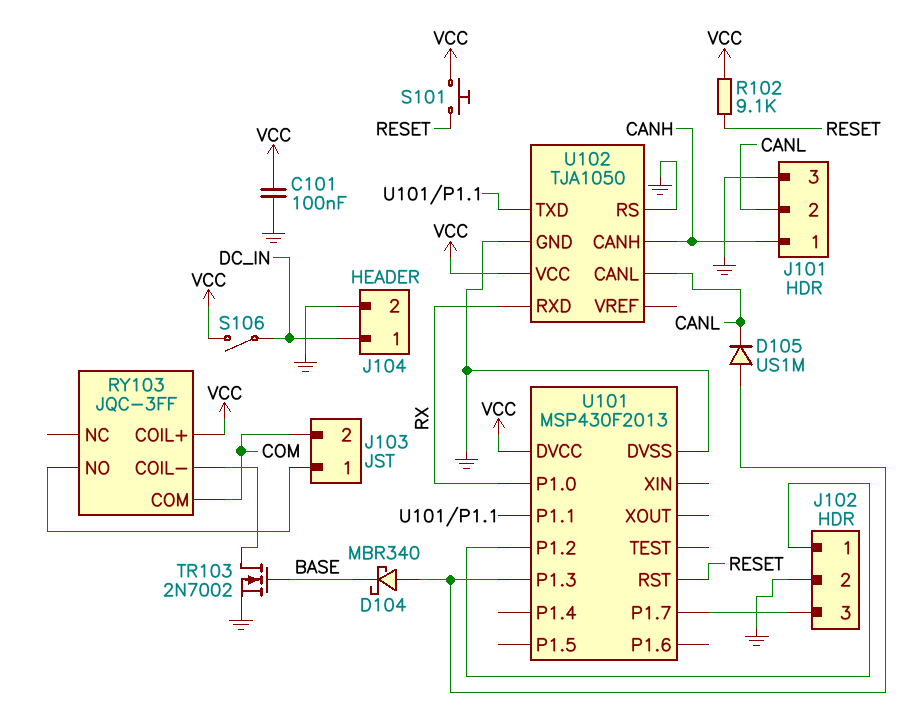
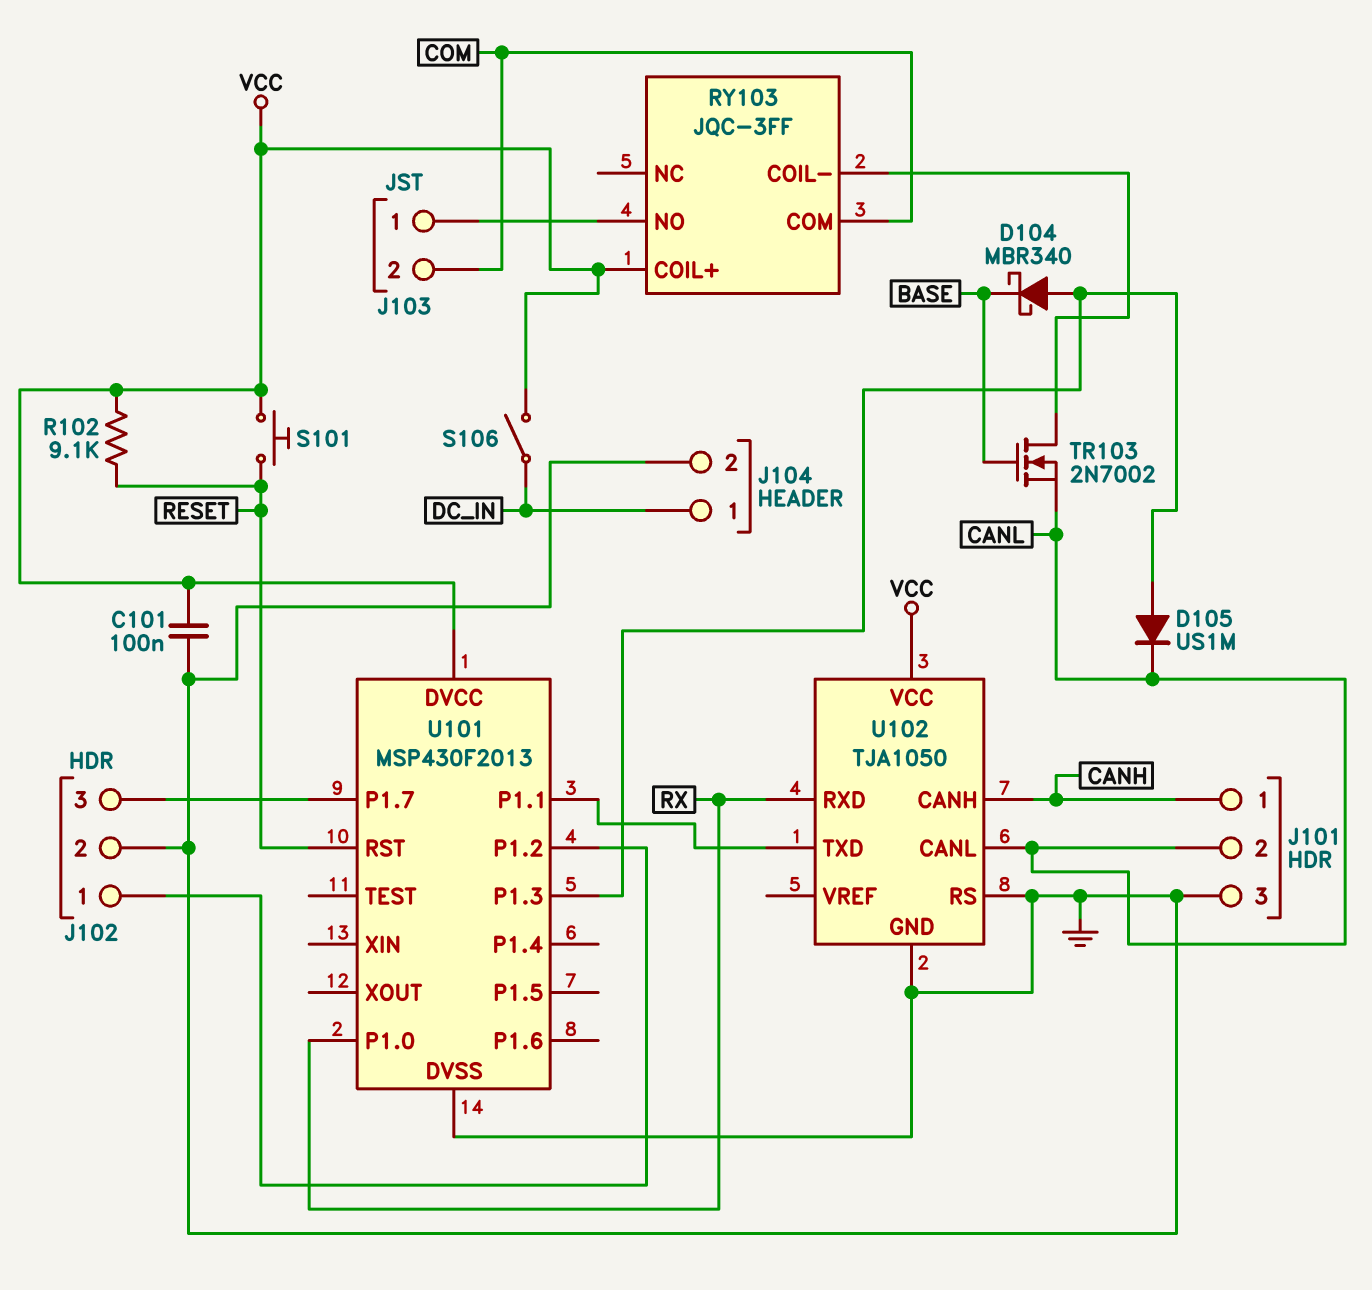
TR103: NMOS 2N7002 (G BASE, D RY103/COIL-, S GND) -> NMOS 2N7002 (G BASE, D RY103/COIL-, S CANL)

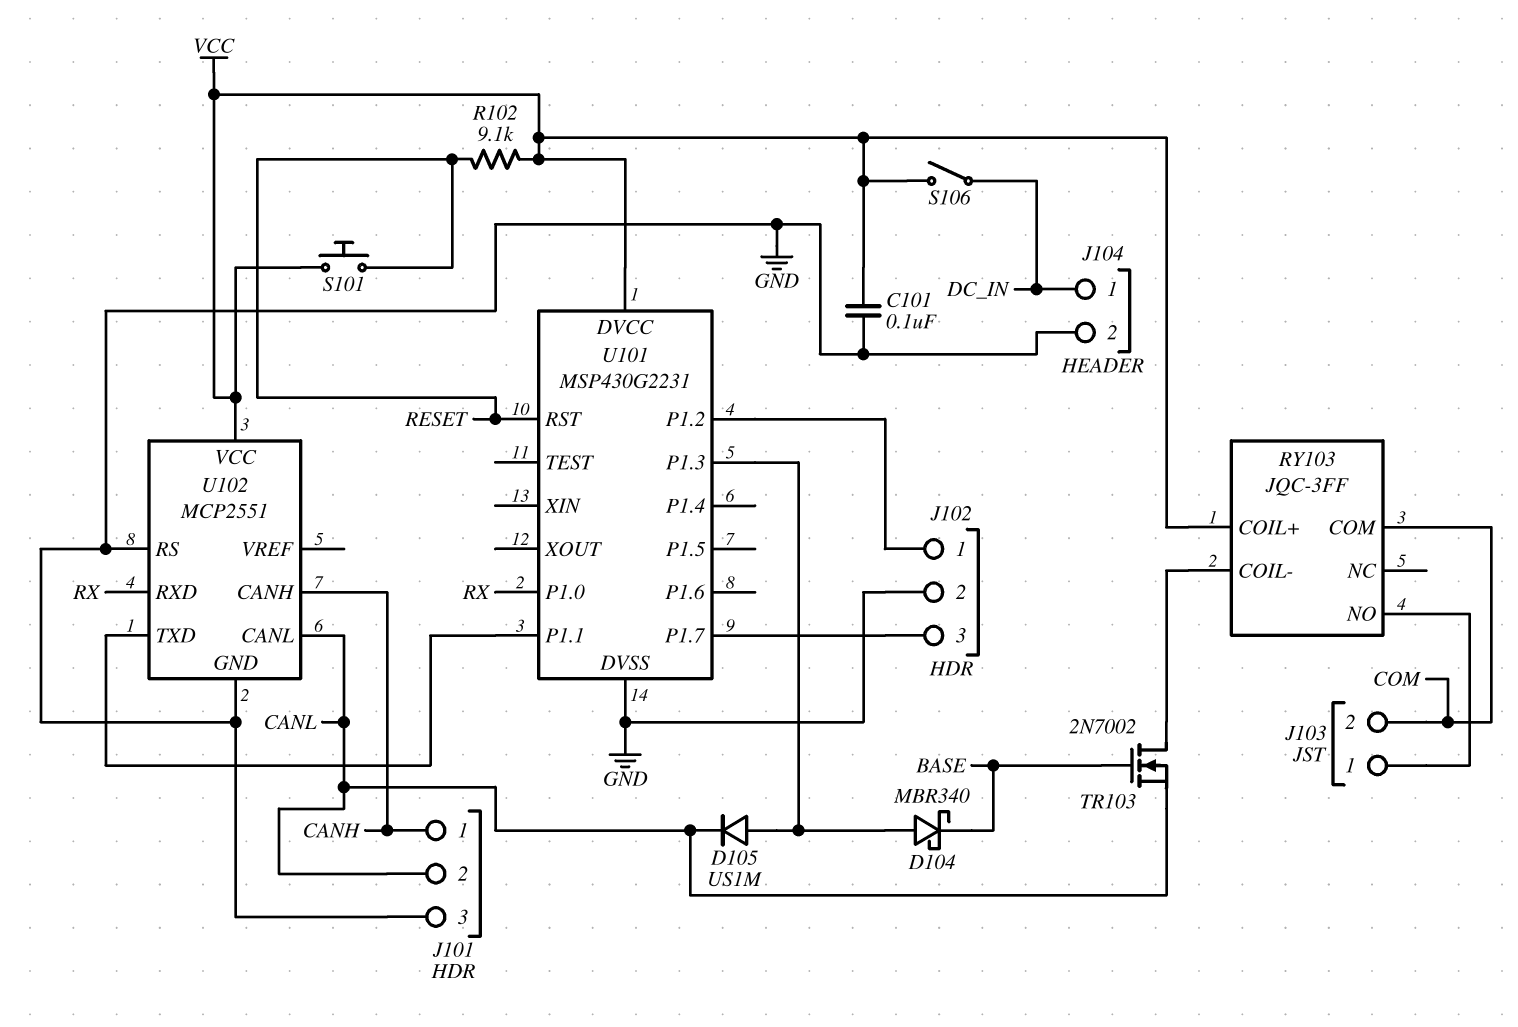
U101: MSP430F2013 -> MSP430G2231
U102: TJA1050 -> MCP2551

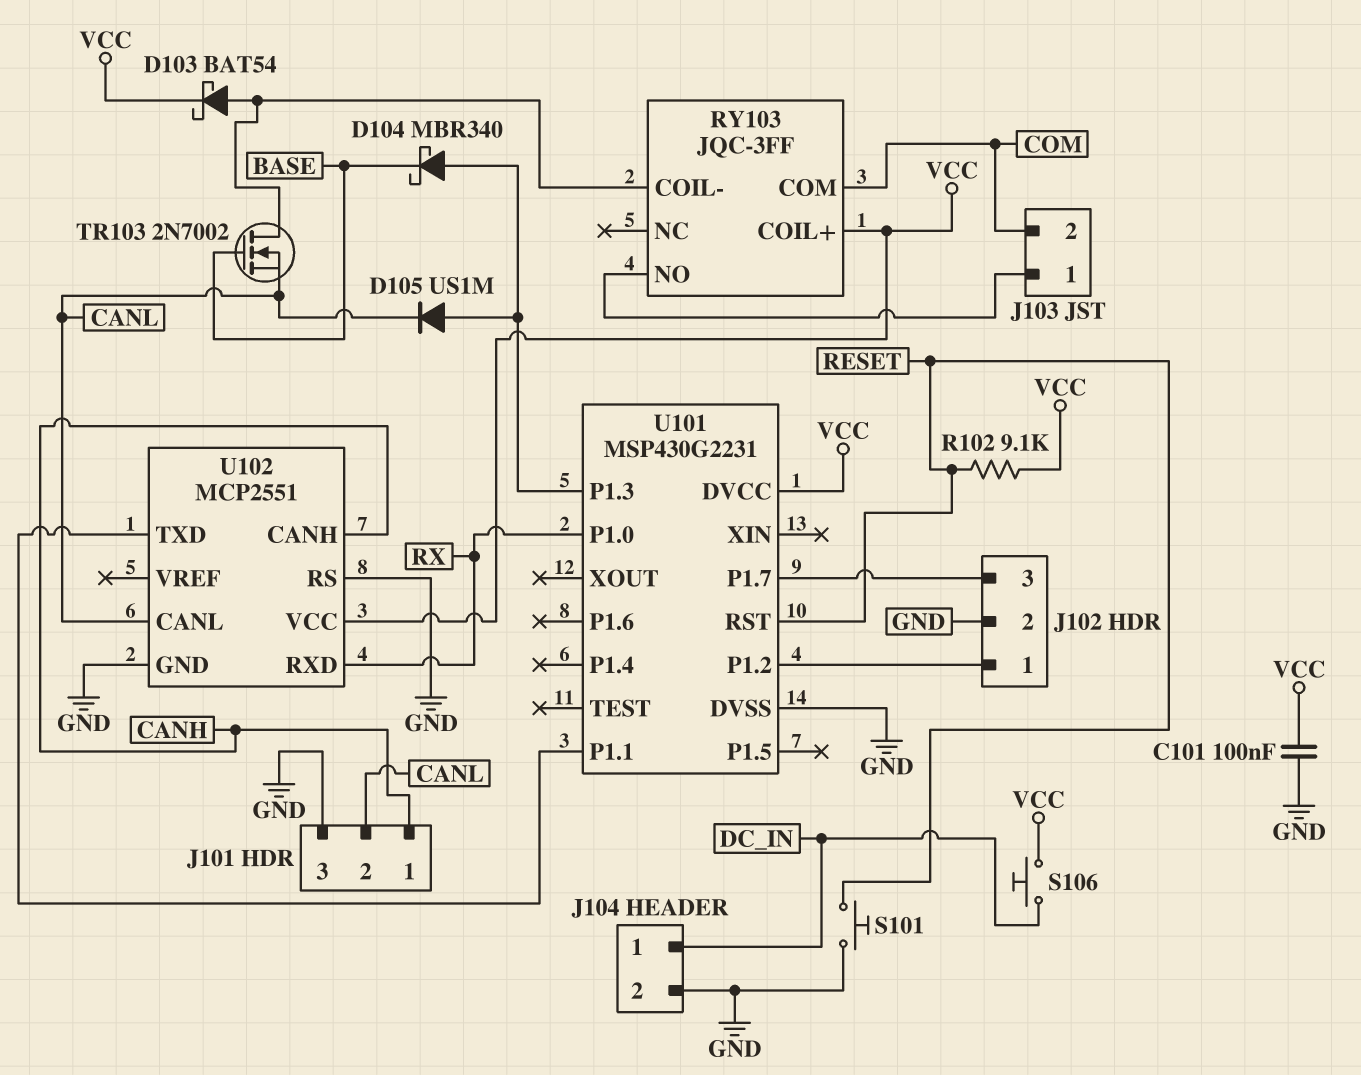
D103: none -> schottky BAT54 (A RY103/COIL-, K VCC)
S101: button (RESET, VCC) -> button (GND, RESET)
S106: switch (DC_IN, VCC) -> button (DC_IN, VCC)

